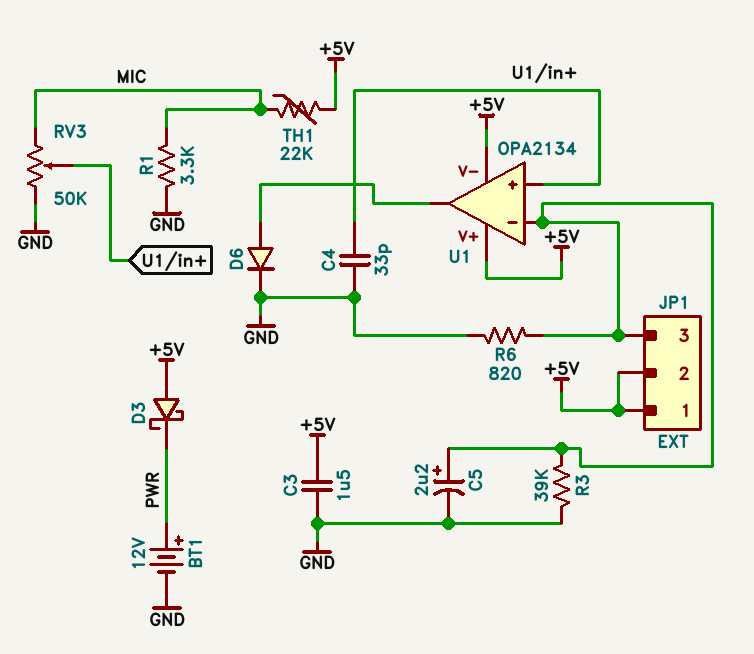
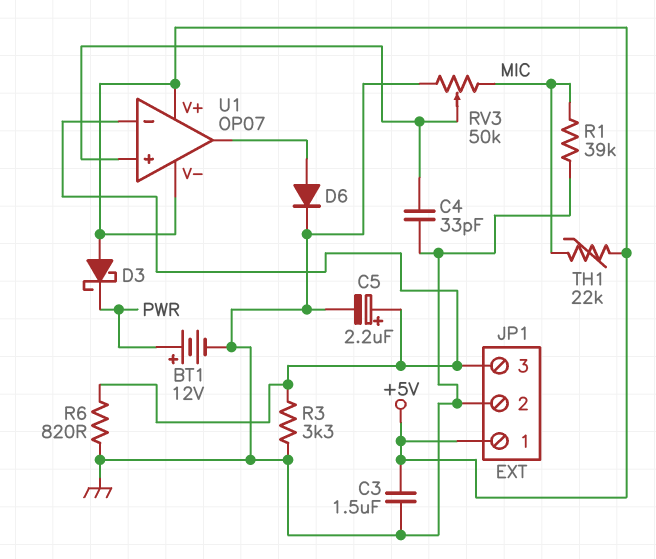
JP1 pin 2: +5V -> GND
R1: 3.3k (GND, MIC) -> 39k (GND, MIC)
R3: 39k (GND, JP1/3) -> 3.3k (GND, JP1/3)
U1: OPA2134 -> OP07

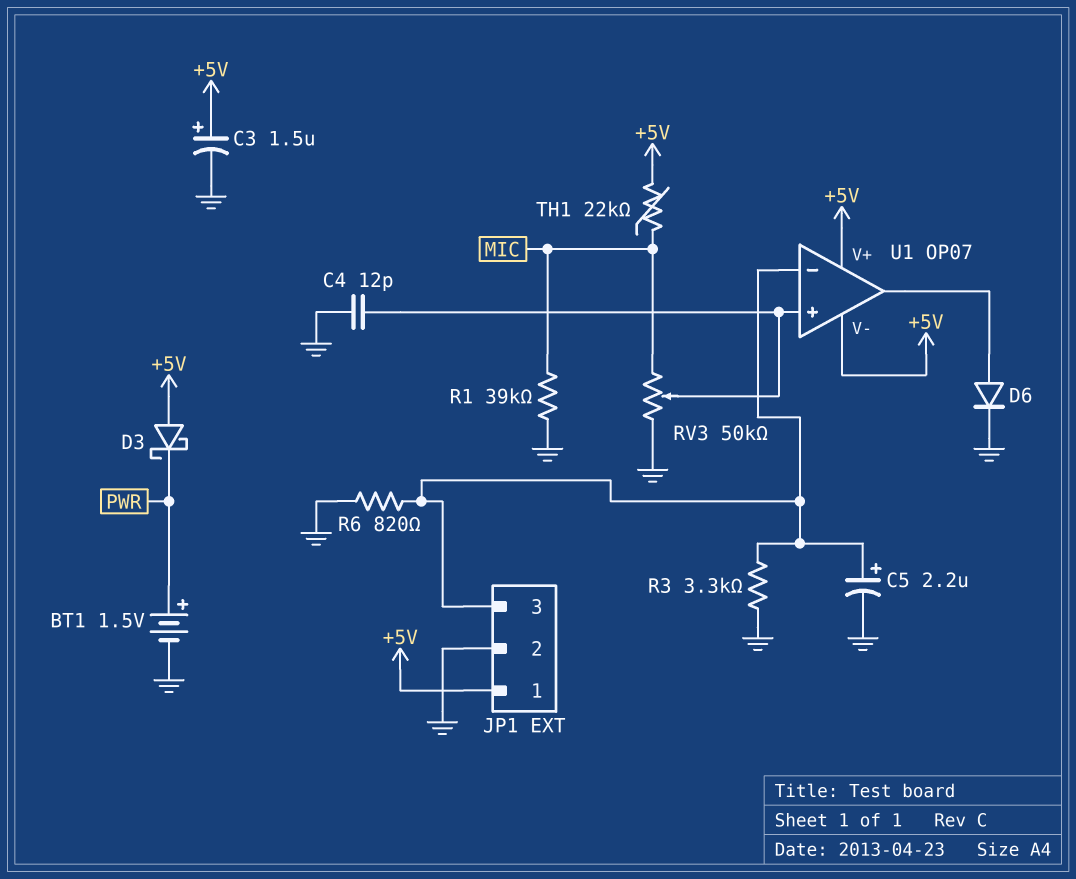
BT1: 12V (plus PWR, minus GND) -> 1.5V (plus PWR, minus GND)
C3: 1.5uF (+5V, GND) -> 1.5uF (plus +5V, minus GND)
C4: 33pF (GND, U1/in+) -> 12pF (GND, U1/in+)

